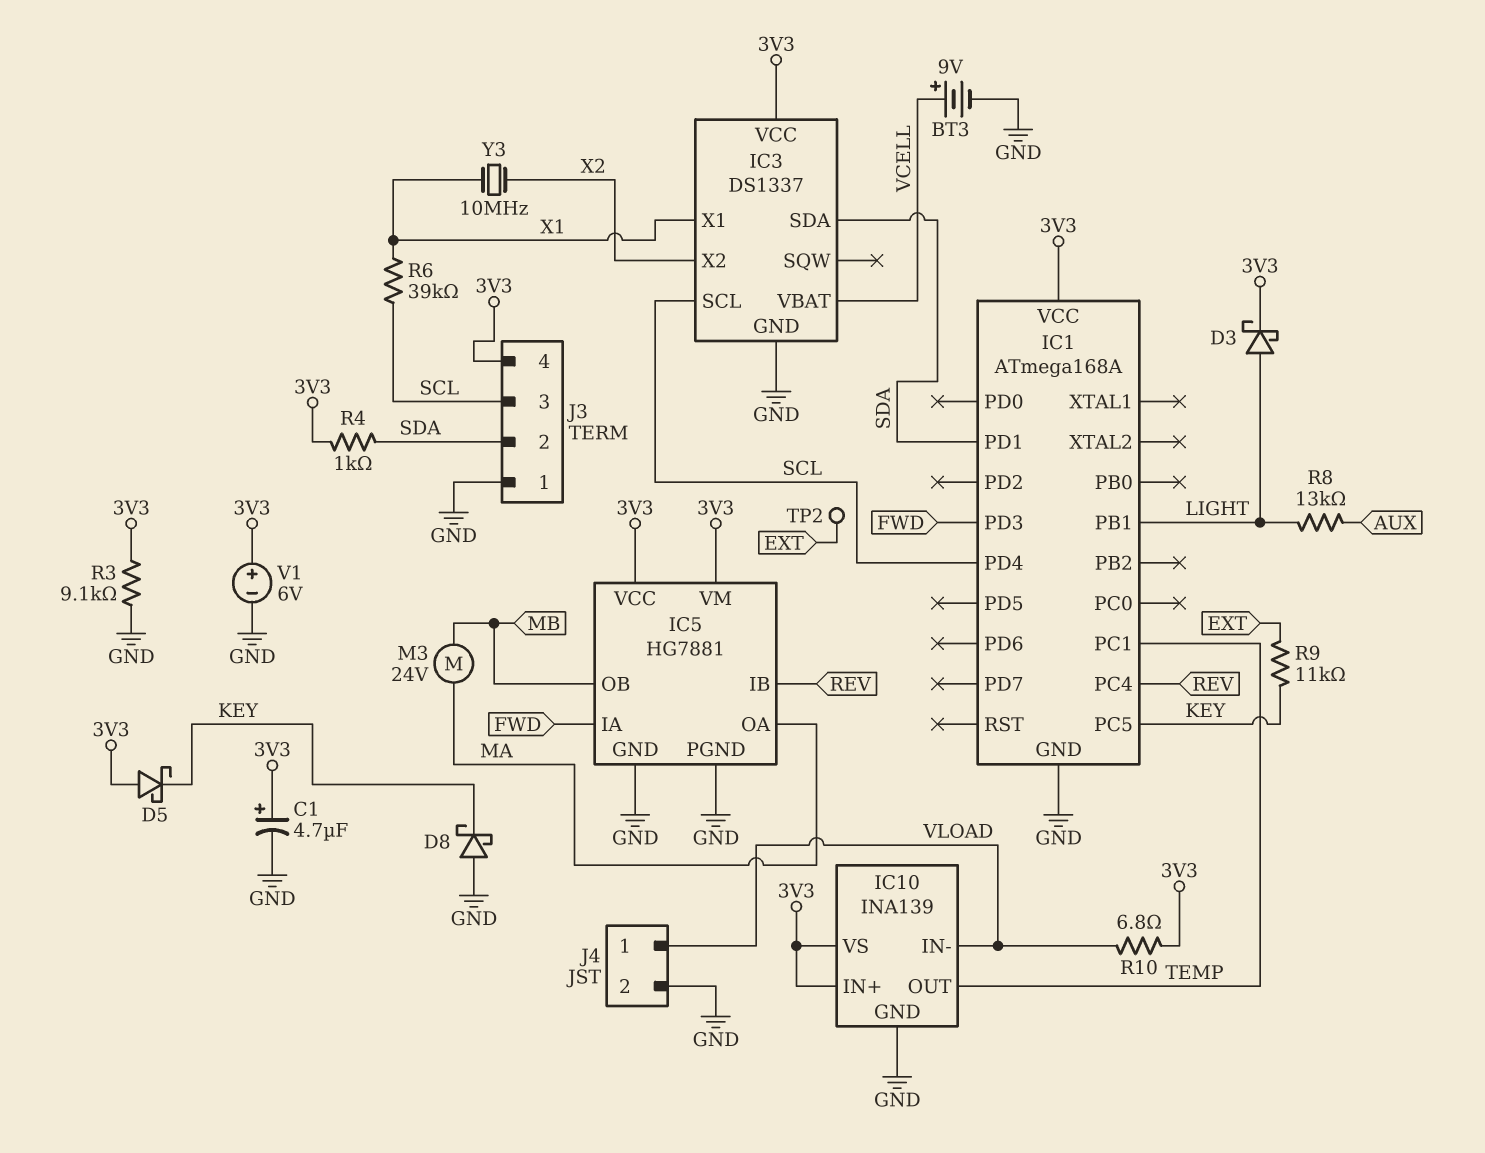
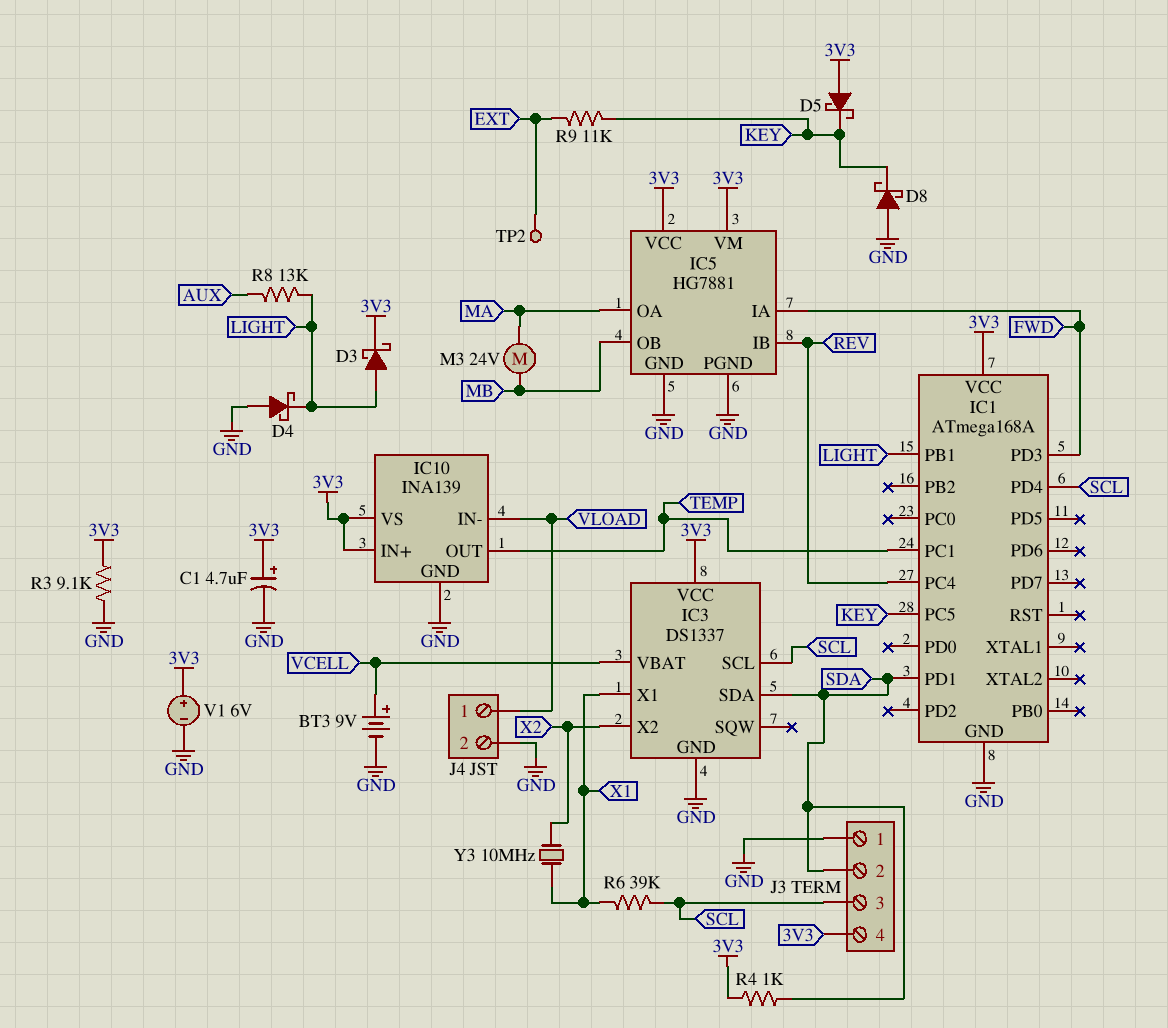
D4: none -> schottky (A GND, K LIGHT)
R10: 6.8 (3V3, VLOAD) -> none

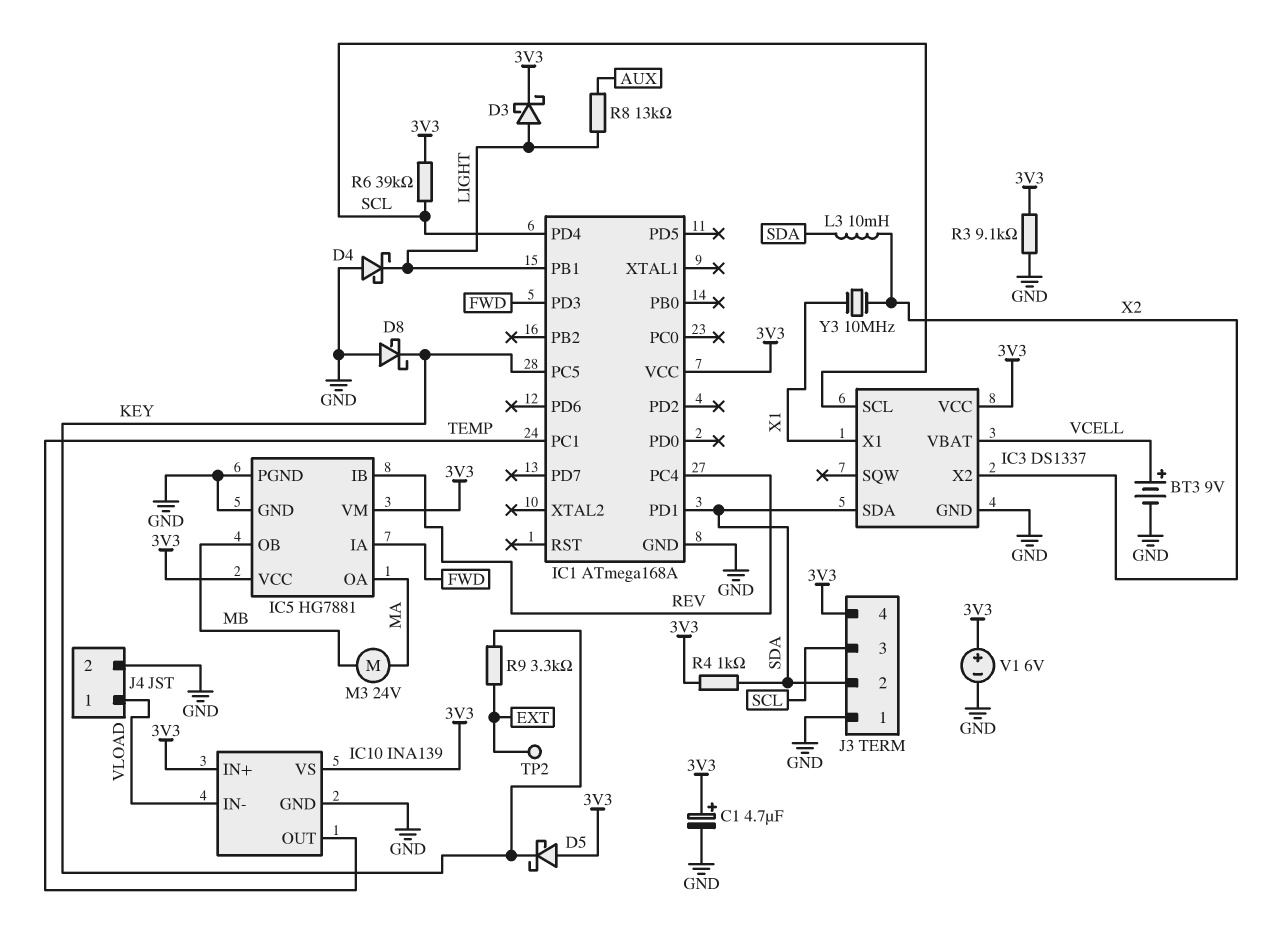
L3: none -> 10mH (SDA, X2)
R6: 39k (SCL, X1) -> 39k (3V3, SCL)
R9: 11k (EXT, KEY) -> 3.3k (EXT, KEY)

